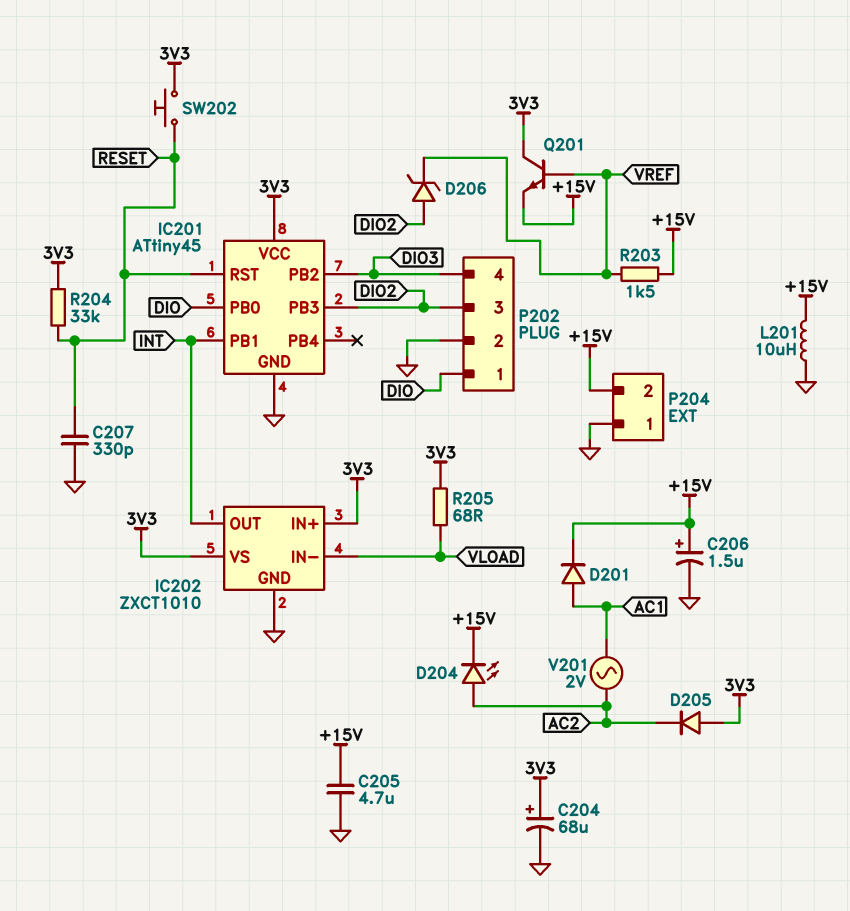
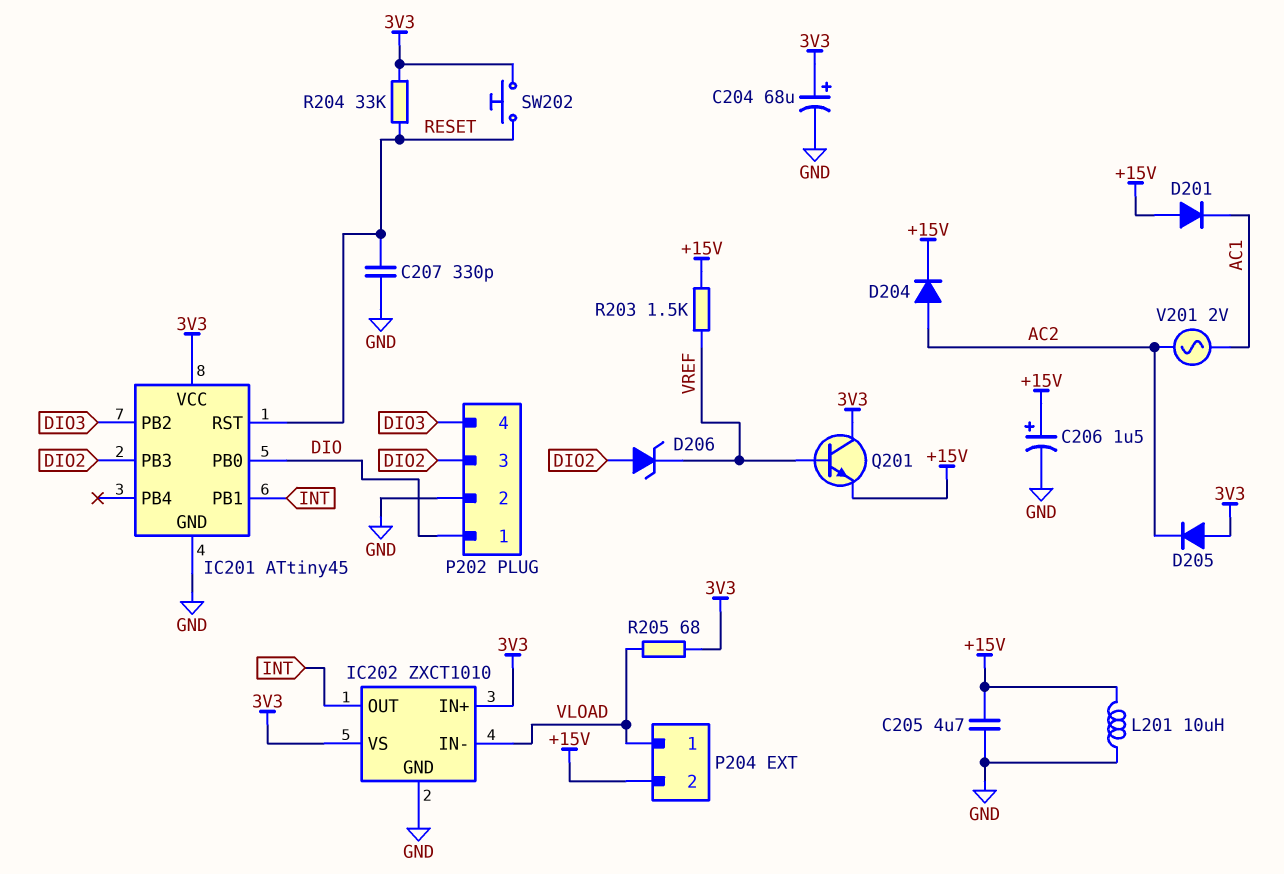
D201: diode (A AC1, K +15V) -> diode (A +15V, K AC1)
D204: LED (A AC2, K +15V) -> diode (A AC2, K +15V)
P204 pin 1: GND -> VLOAD

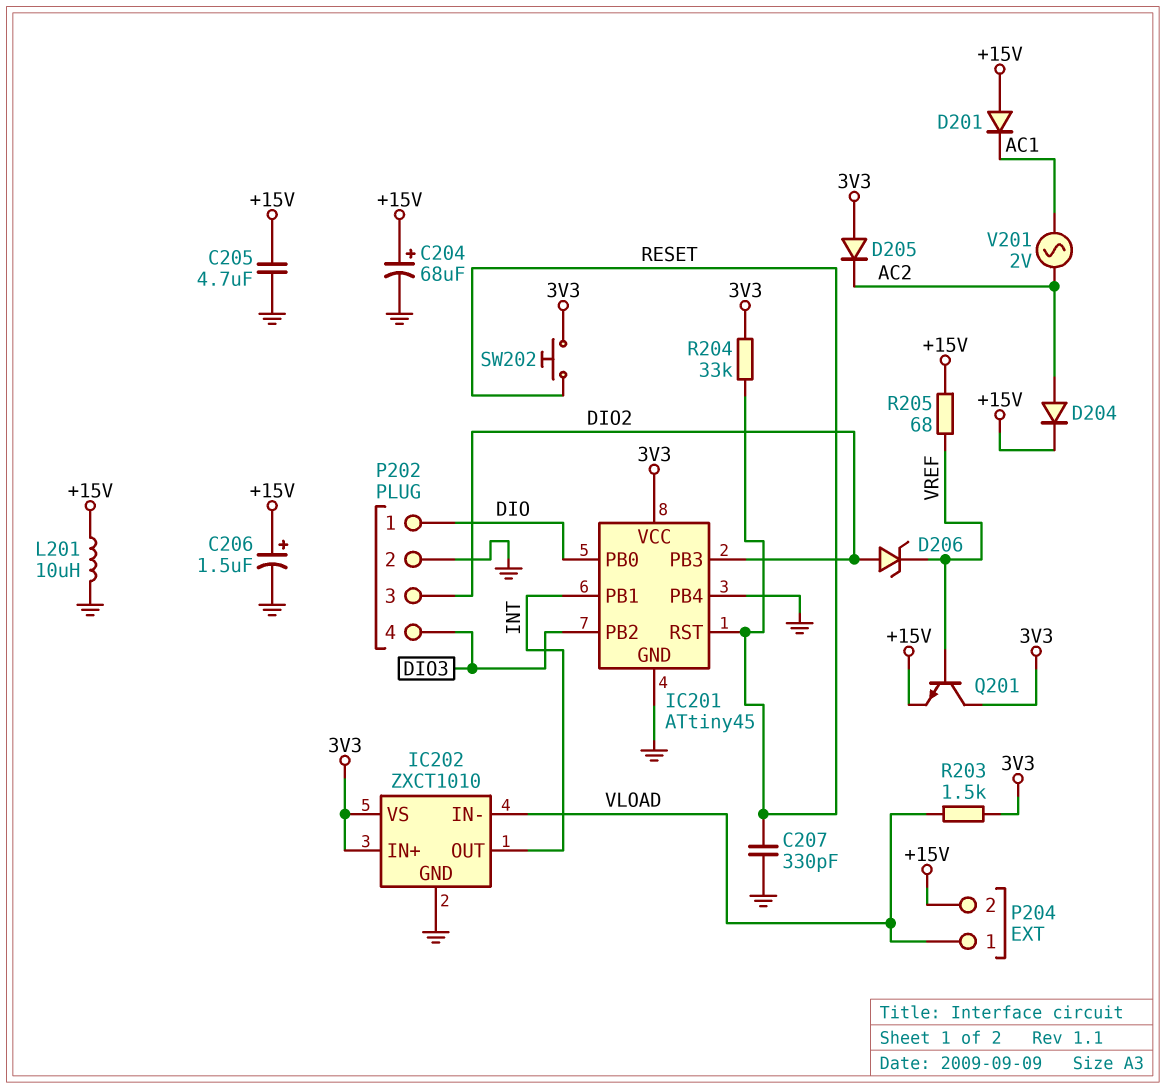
C204: 68uF (plus 3V3, minus GND) -> 68uF (plus +15V, minus GND)
IC201 pin PB4: none -> GND
R203: 1.5k (+15V, VREF) -> 1.5k (3V3, VLOAD)
R205: 68 (3V3, VLOAD) -> 68 (+15V, VREF)

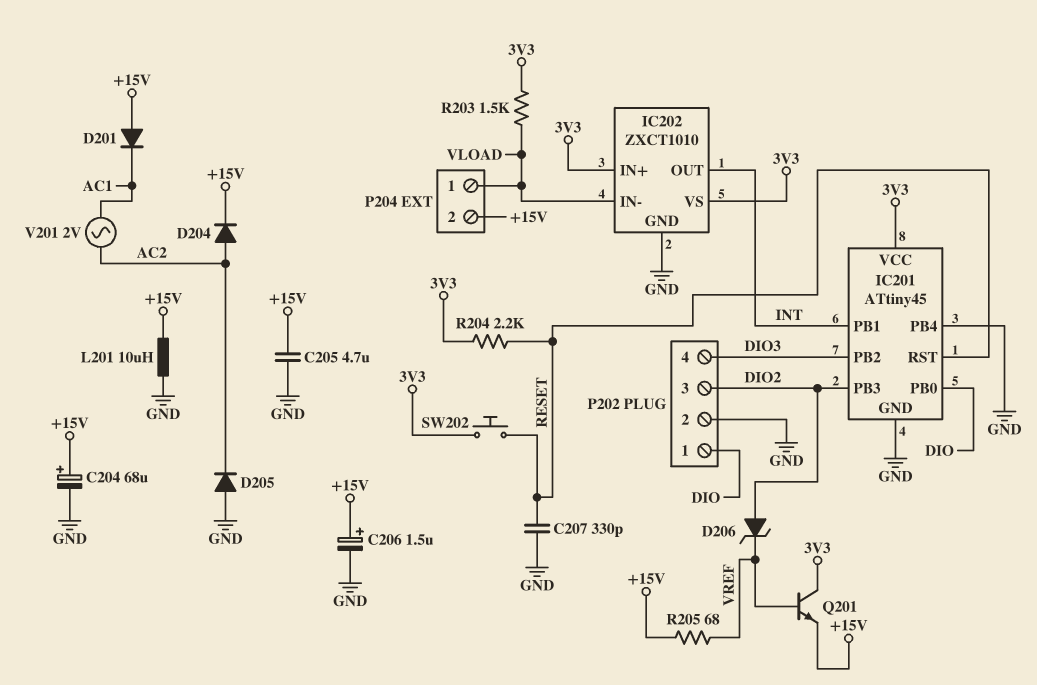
D205: diode (A 3V3, K AC2) -> diode (A GND, K AC2)
R204: 33k (3V3, RESET) -> 2.2k (3V3, RESET)

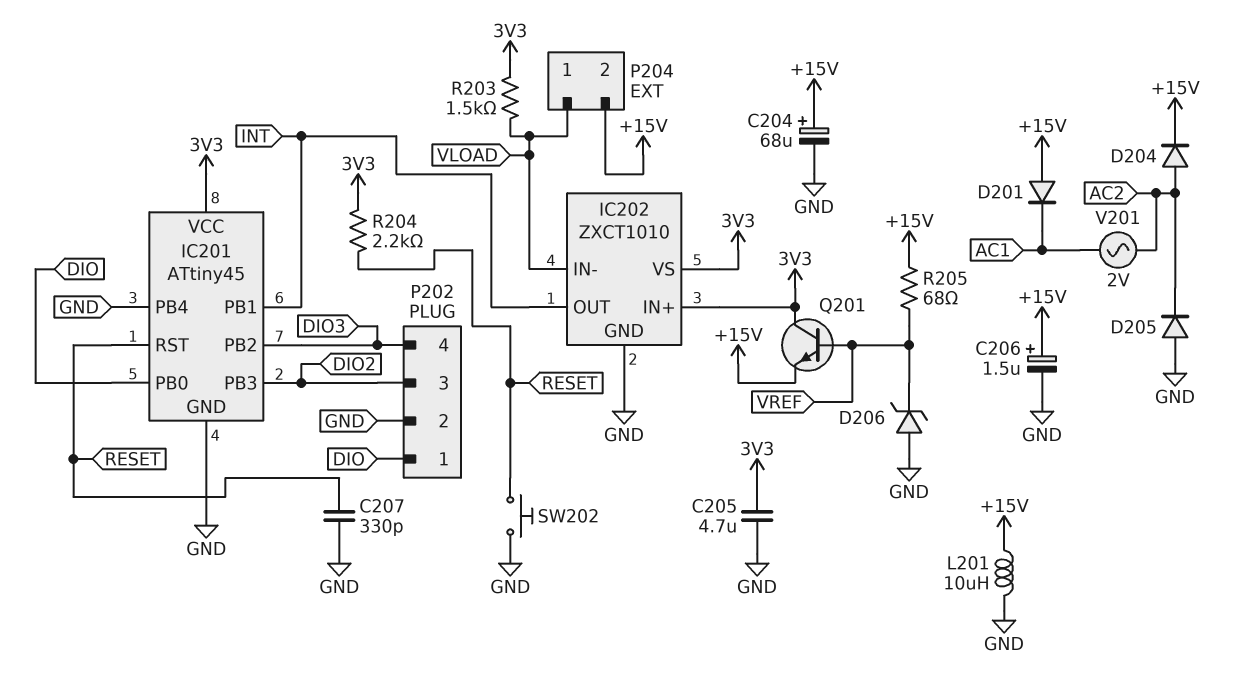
C205: 4.7uF (+15V, GND) -> 4.7uF (3V3, GND)
D206: zener (A DIO2, K VREF) -> zener (A GND, K VREF)
SW202: button (3V3, RESET) -> button (GND, RESET)

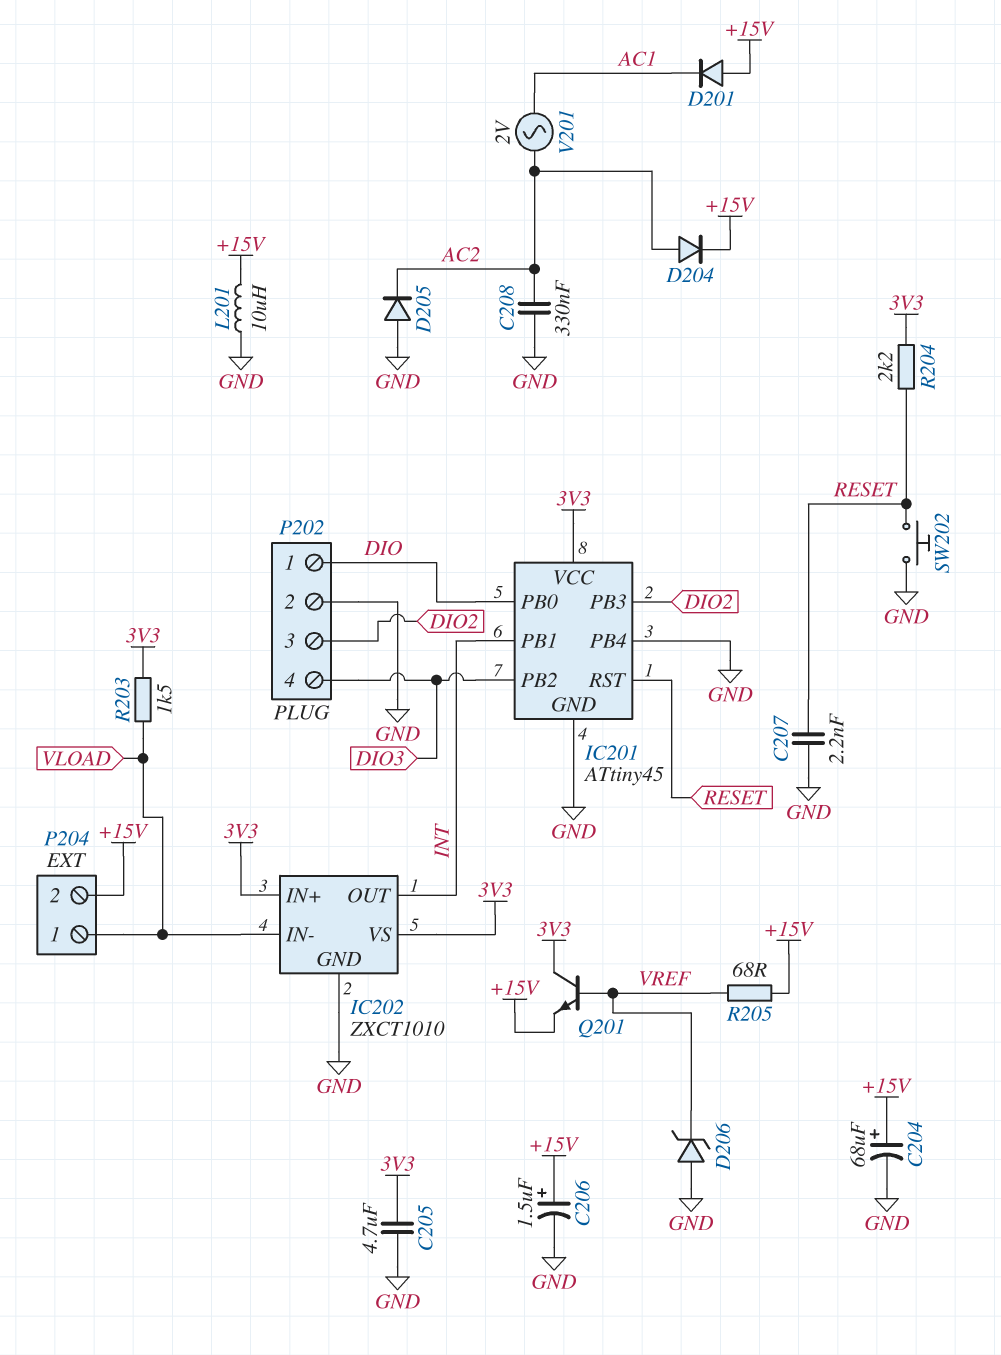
C207: 330pF (GND, RESET) -> 2.2nF (GND, RESET)
C208: none -> 330nF (AC2, GND)

